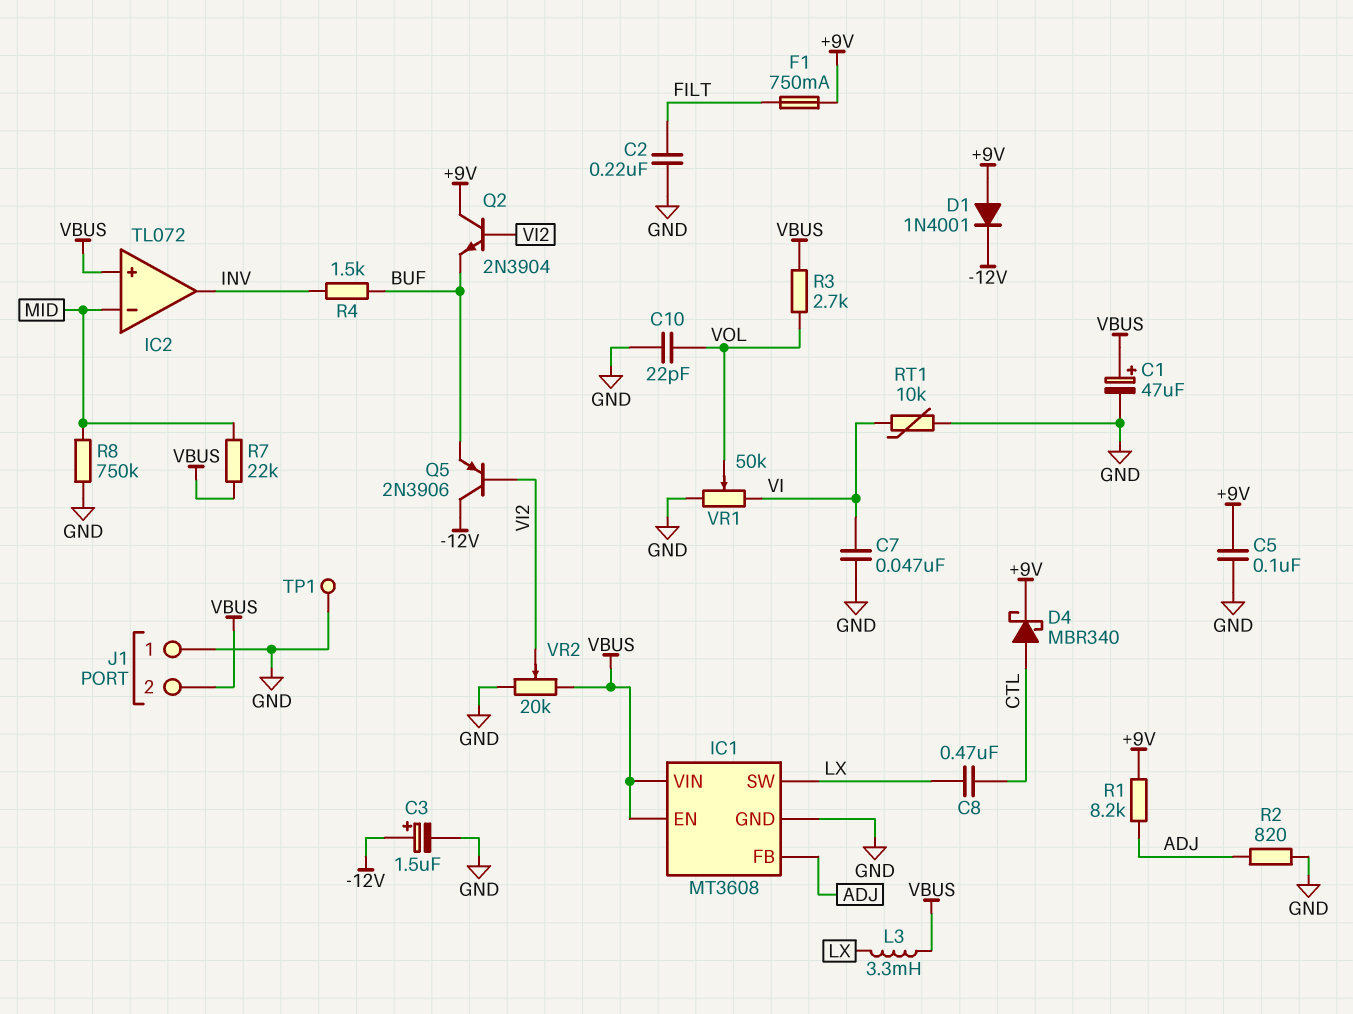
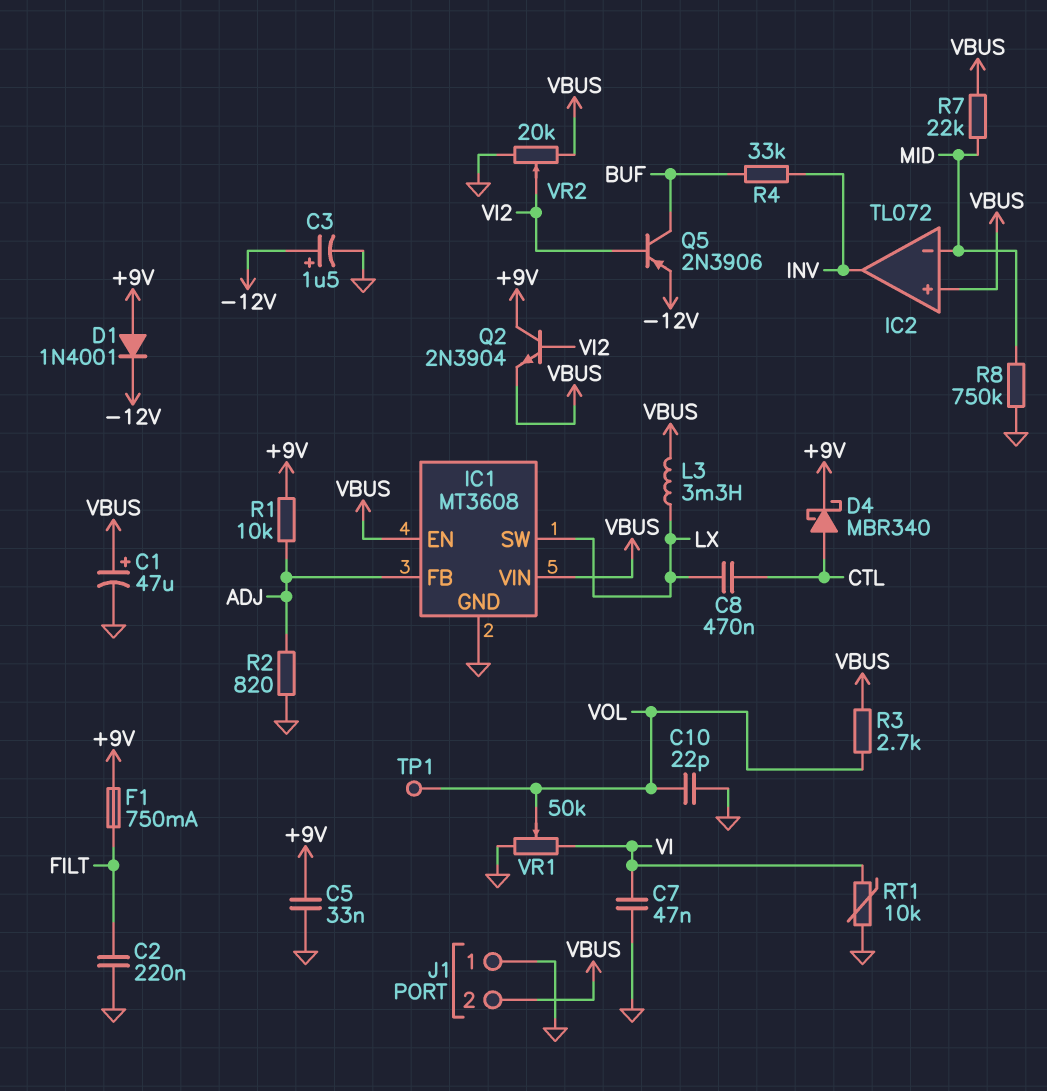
C5: 100nF (+9V, GND) -> 33nF (+9V, GND)
Q2: NPN 2N3904 (B VI2, C +9V, E BUF) -> NPN 2N3904 (B VI2, C +9V, E VBUS)
Q5: PNP 2N3906 (B VI2, C -12V, E BUF) -> PNP 2N3906 (B VI2, C BUF, E -12V)
R1: 8.2k (+9V, ADJ) -> 10k (+9V, ADJ)
R4: 1.5k (BUF, INV) -> 33k (BUF, INV)
TP1: test point (GND) -> test point (VOL)

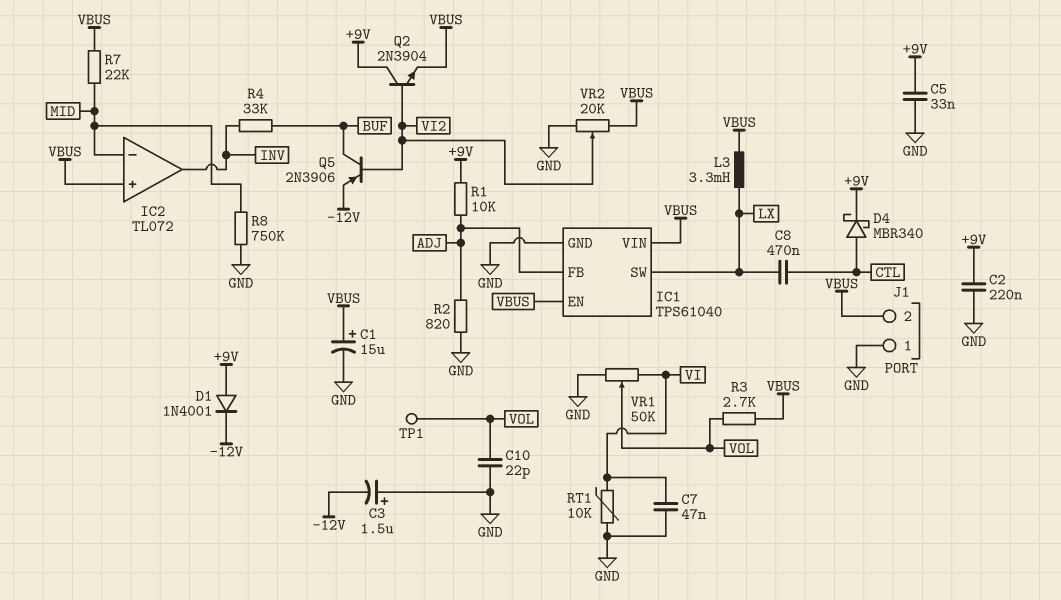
C1: 47uF (plus VBUS, minus GND) -> 15uF (plus VBUS, minus GND)
C2: 220nF (FILT, GND) -> 220nF (+9V, GND)
C3: 1.5uF (plus -12V, minus GND) -> 1.5uF (plus GND, minus -12V)
F1: 750mA (+9V, FILT) -> none
IC1: MT3608 -> TPS61040

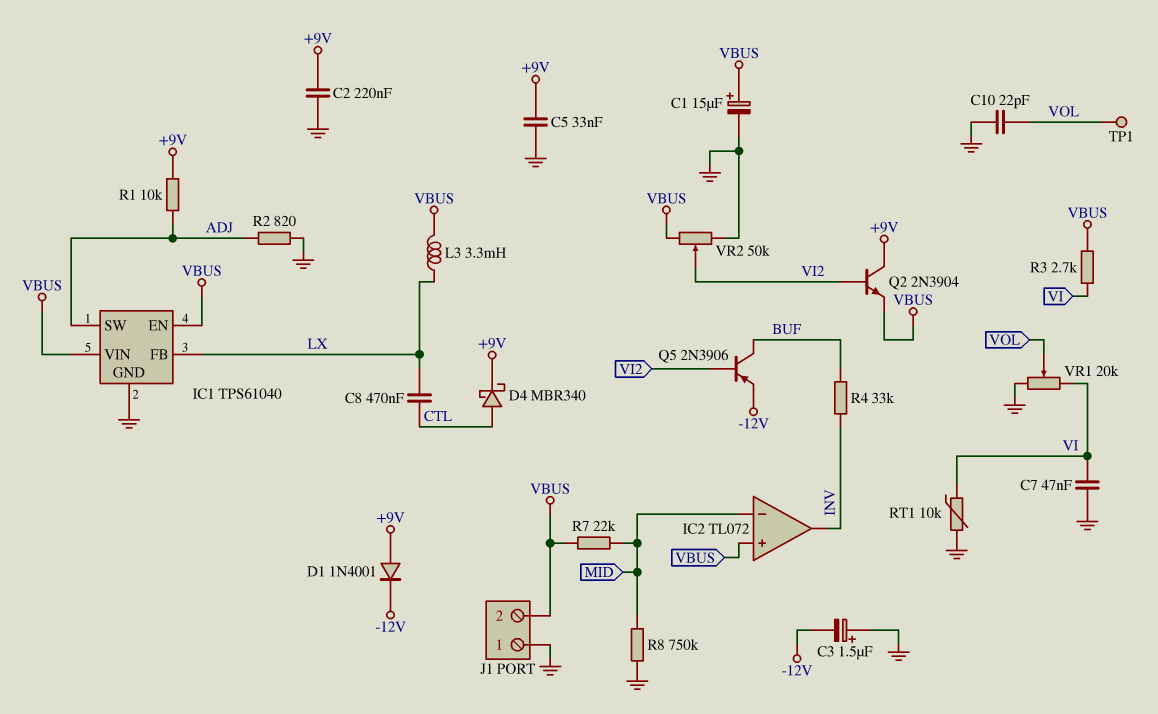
IC1 pin FB: ADJ -> LX
IC1 pin SW: LX -> ADJ
R3: 2.7k (VBUS, VOL) -> 2.7k (VBUS, VI)
VR1: 50k (GND, VI, wiper VOL) -> 20k (GND, VI, wiper VOL)
VR2: 20k (GND, VBUS, wiper VI2) -> 50k (GND, VBUS, wiper VI2)

